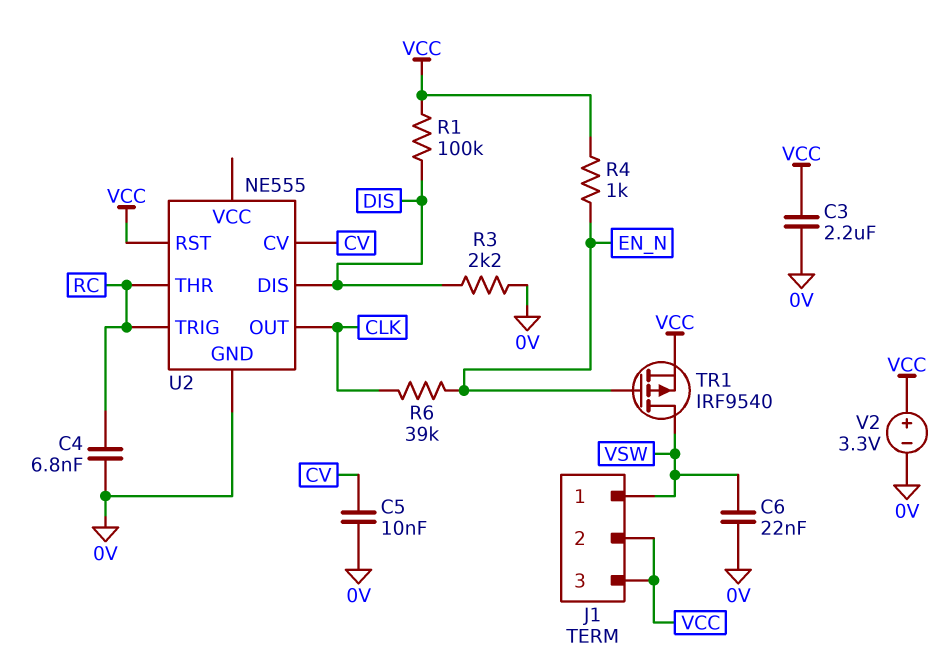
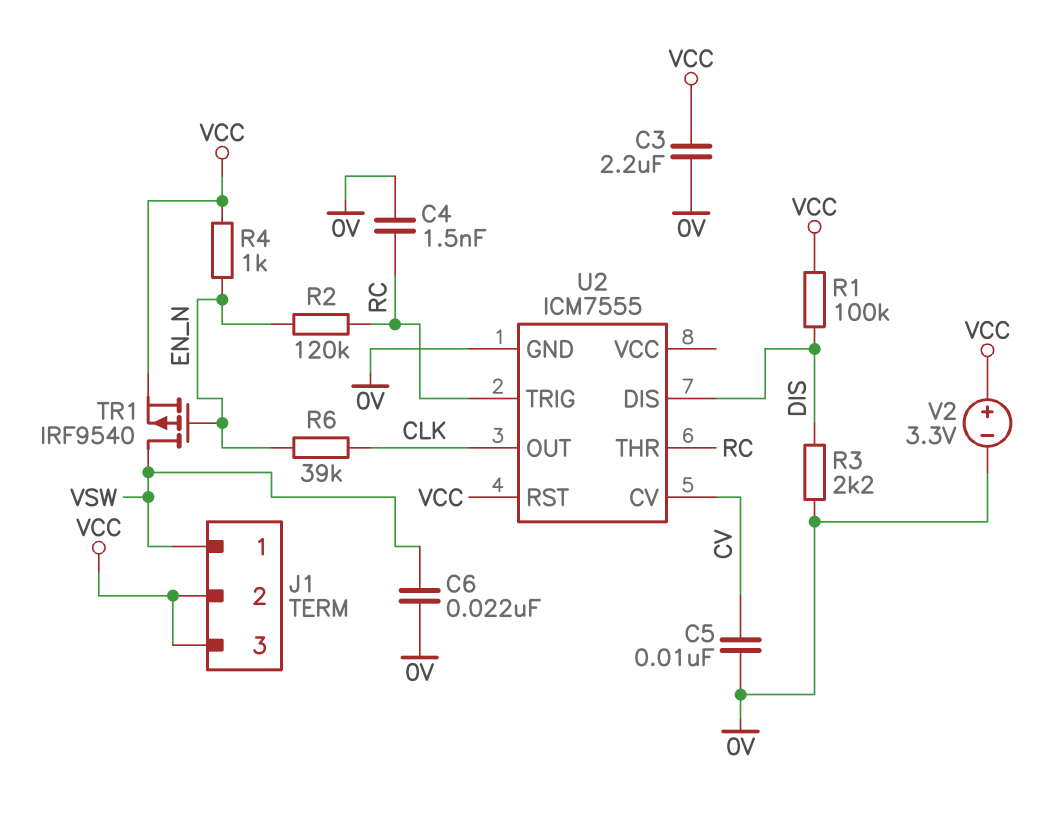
C4: 6.8nF (0V, RC) -> 1.5nF (0V, RC)
R2: none -> 120k (EN_N, RC)
U2: NE555 -> ICM7555

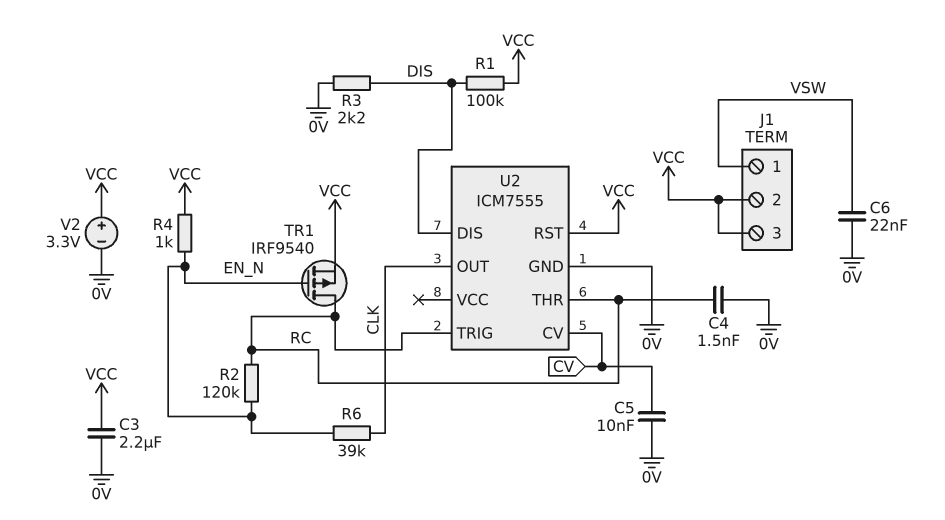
TR1: PMOS IRF9540 (G EN_N, D VSW, S VCC) -> PMOS IRF9540 (G EN_N, D RC, S VCC)

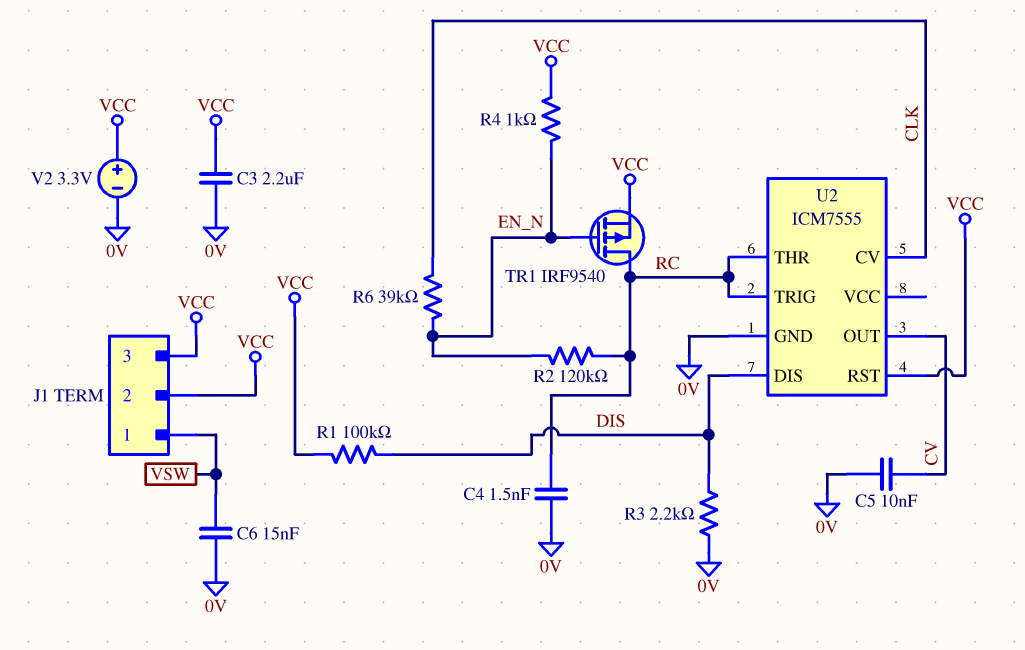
C6: 22nF (0V, VSW) -> 15nF (0V, VSW)
U2 pin CV: CV -> CLK
U2 pin OUT: CLK -> CV

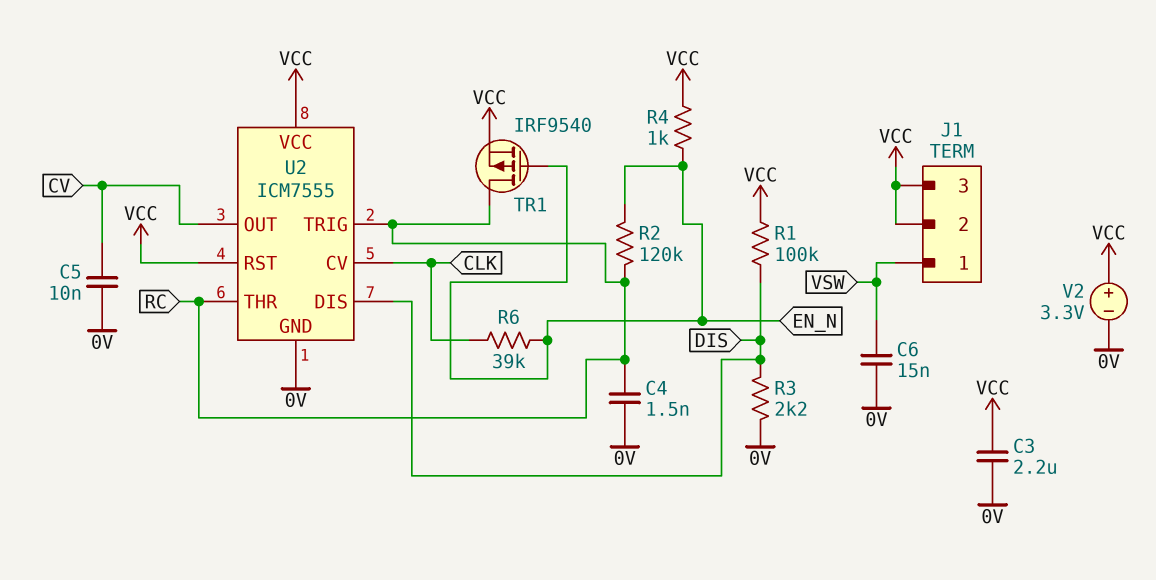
U2 pin VCC: none -> VCC

